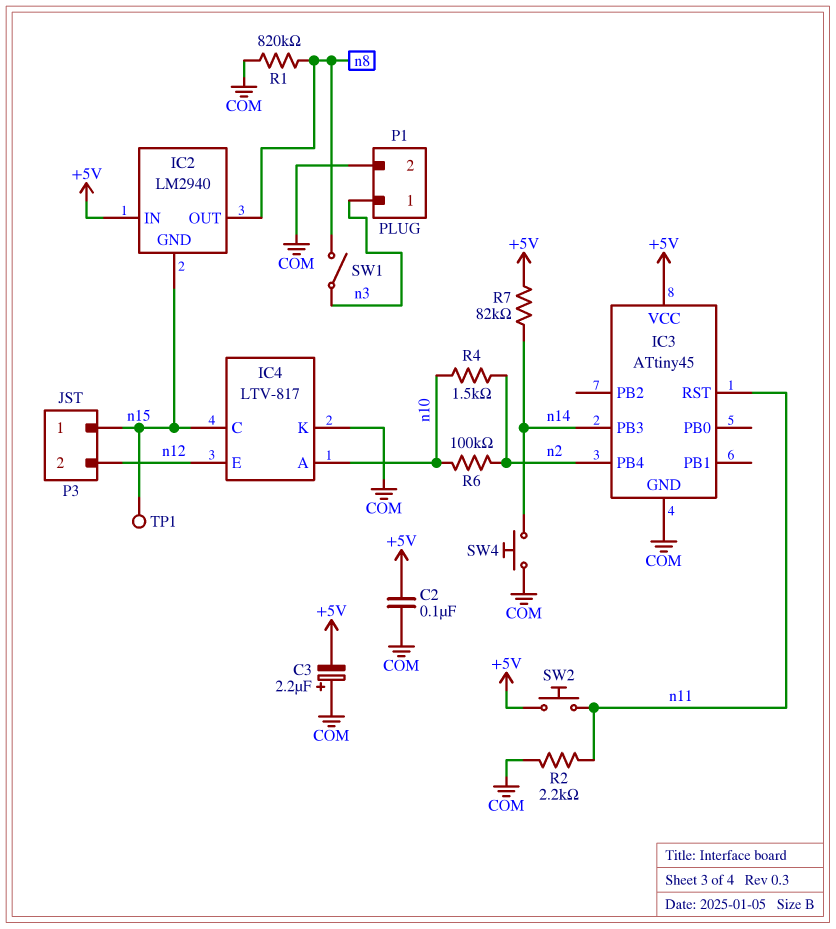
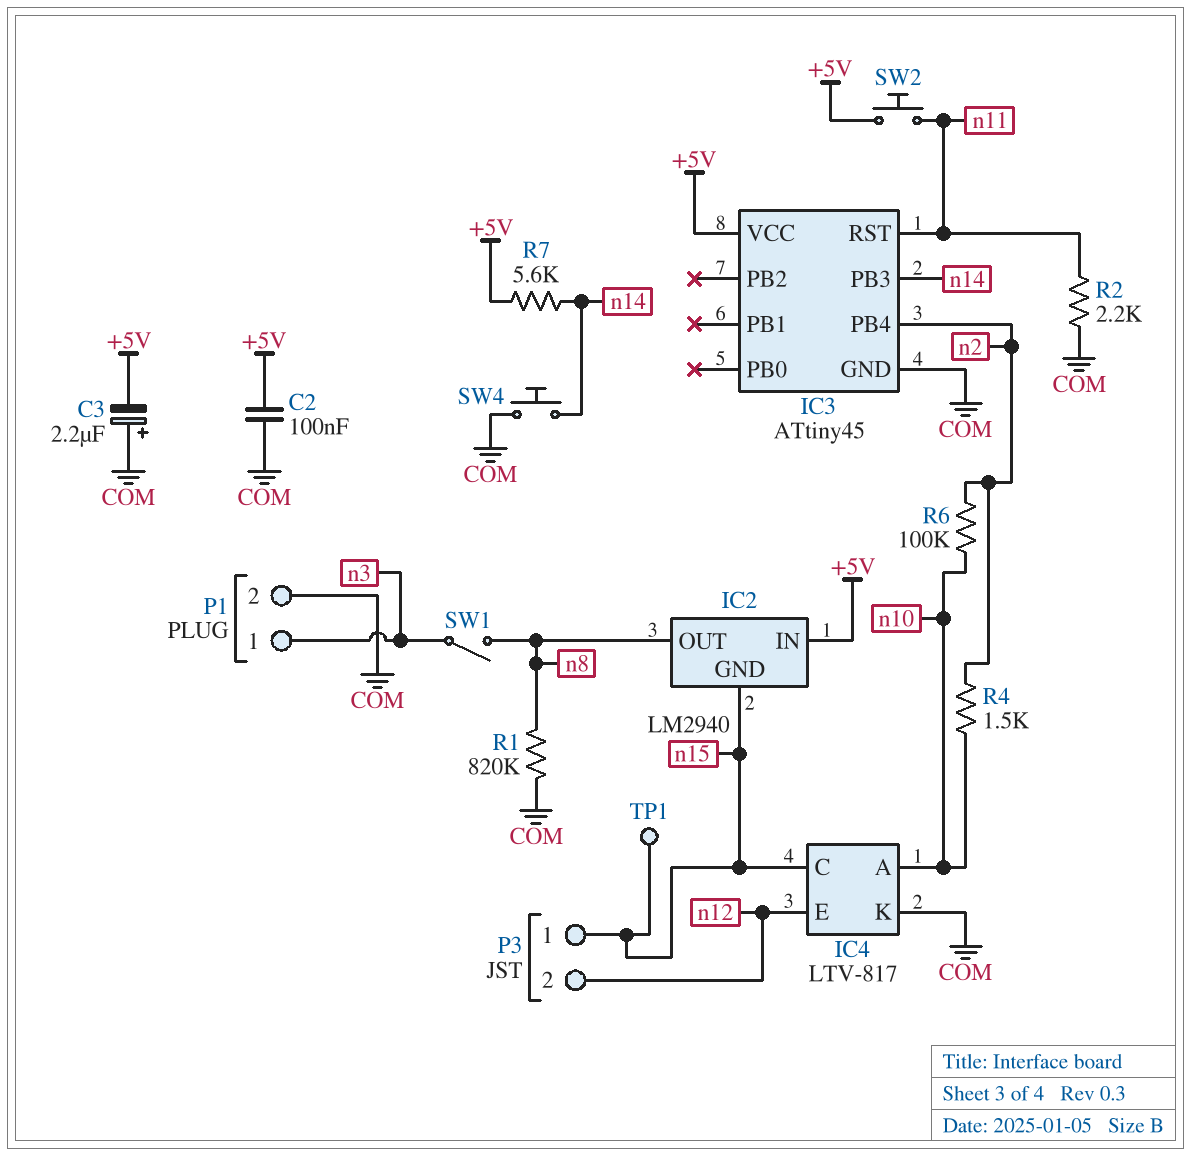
R7: 82k (+5V, n14) -> 5.6k (+5V, n14)

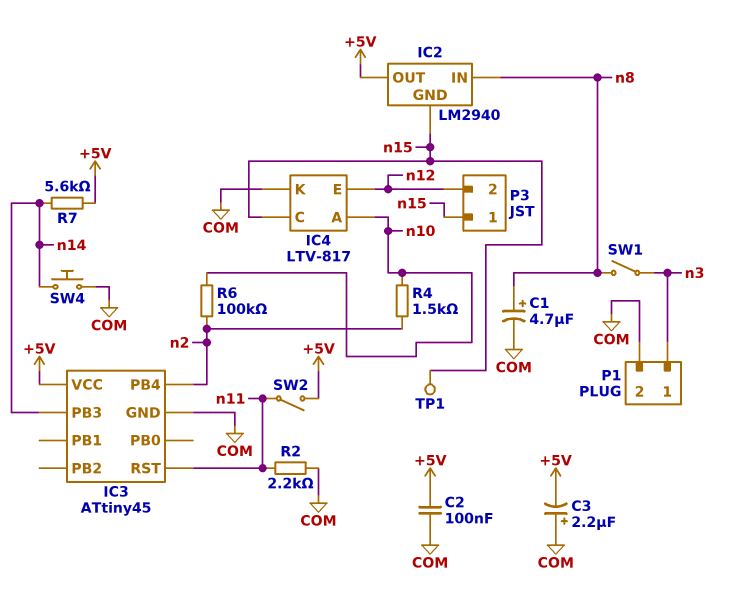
C1: none -> 4.7uF (plus n8, minus COM)
IC2 pin IN: +5V -> n8
IC2 pin OUT: n8 -> +5V
R1: 820k (COM, n8) -> none
SW2: button (+5V, n11) -> switch (+5V, n11)

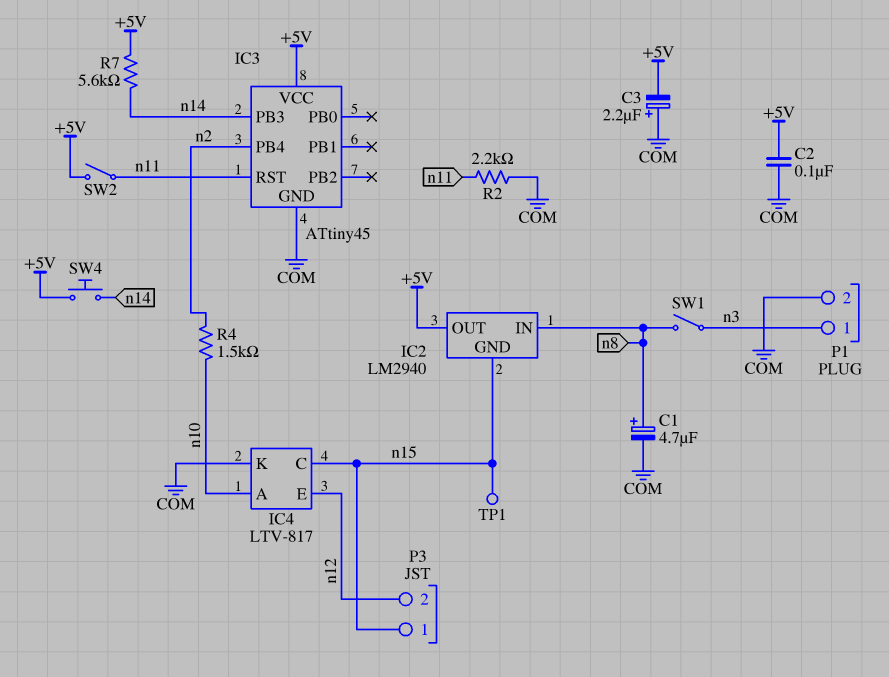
R6: 100k (n2, n10) -> none
SW4: button (COM, n14) -> button (+5V, n14)

